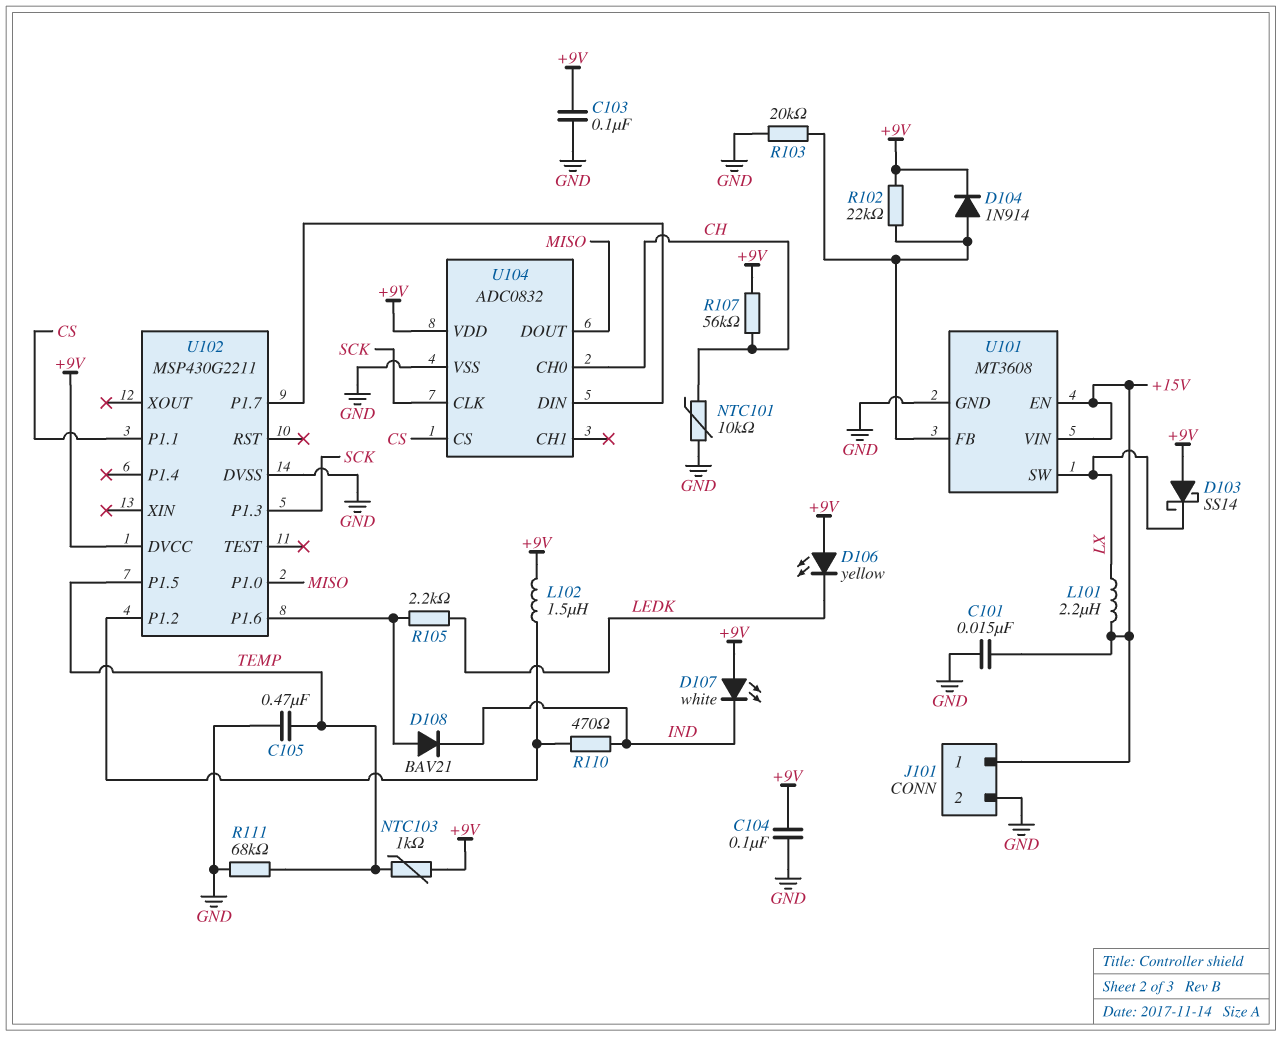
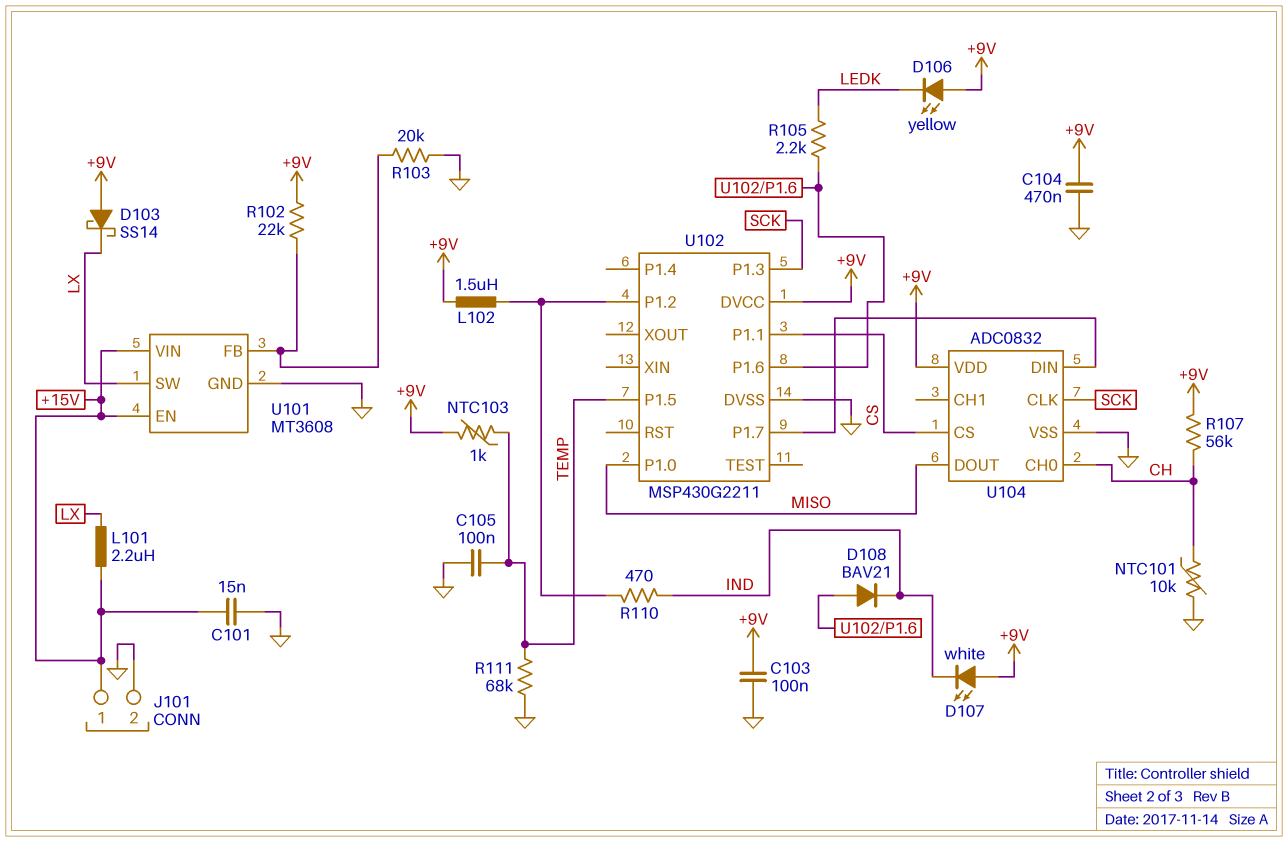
C104: 100nF (+9V, GND) -> 470nF (+9V, GND)
C105: 470nF (GND, TEMP) -> 100nF (GND, TEMP)
D104: diode 1N914 (A U101/FB, K +9V) -> none

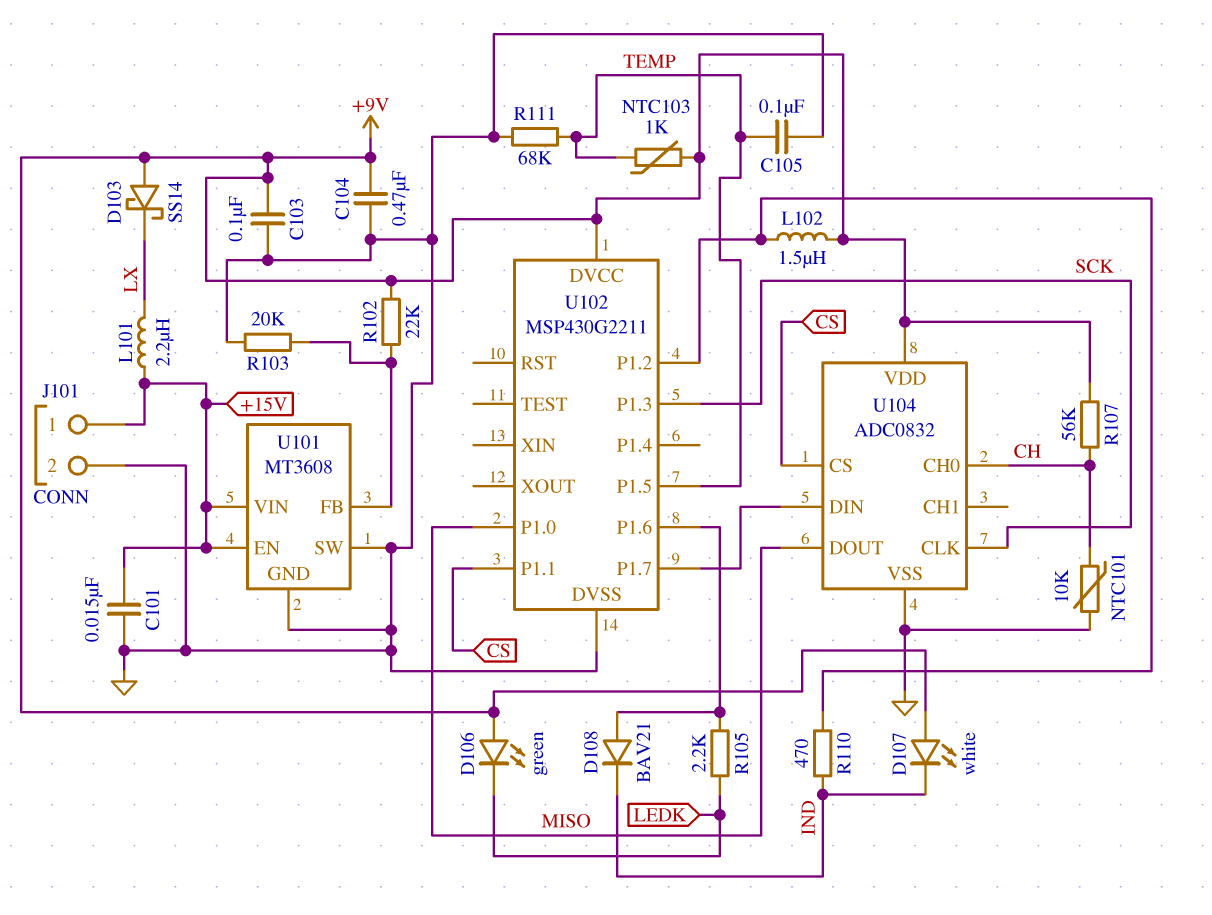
D106: LED yellow (A +9V, K LEDK) -> LED green (A +9V, K LEDK)
U101 pin SW: LX -> GND

